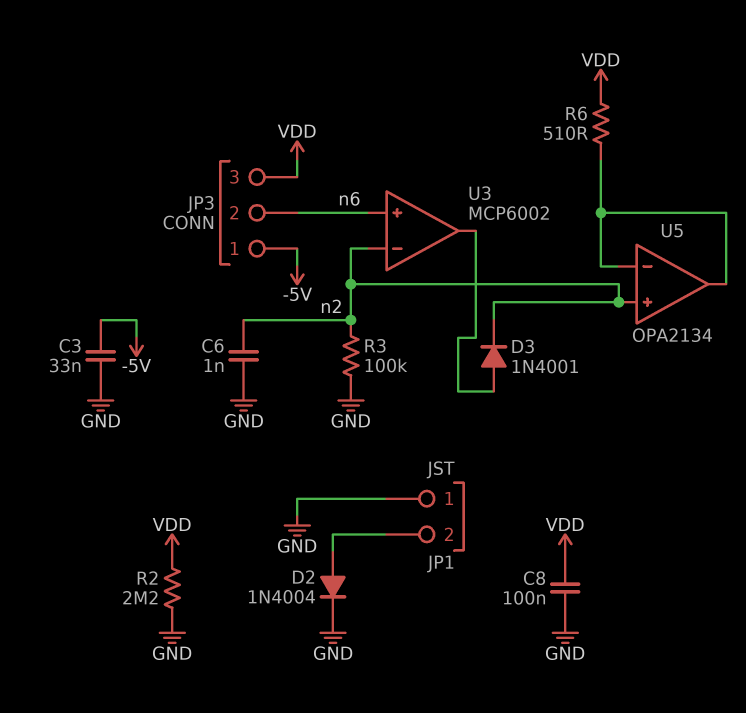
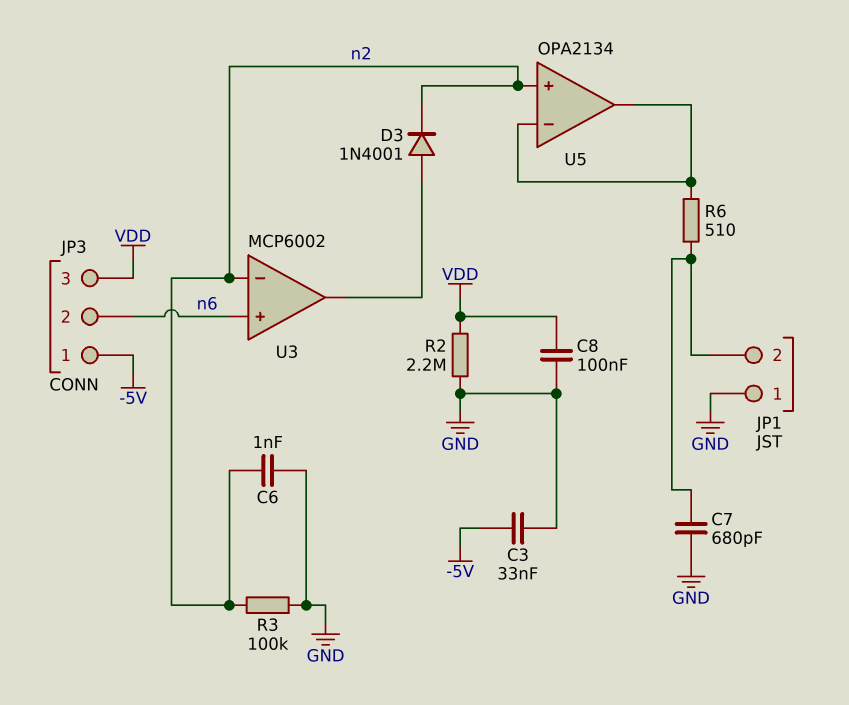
C7: none -> 680pF (GND, JP1/2)
D2: diode 1N4004 (A JP1/2, K GND) -> none
R6: 510 (U5/in-, VDD) -> 510 (JP1/2, U5/in-)

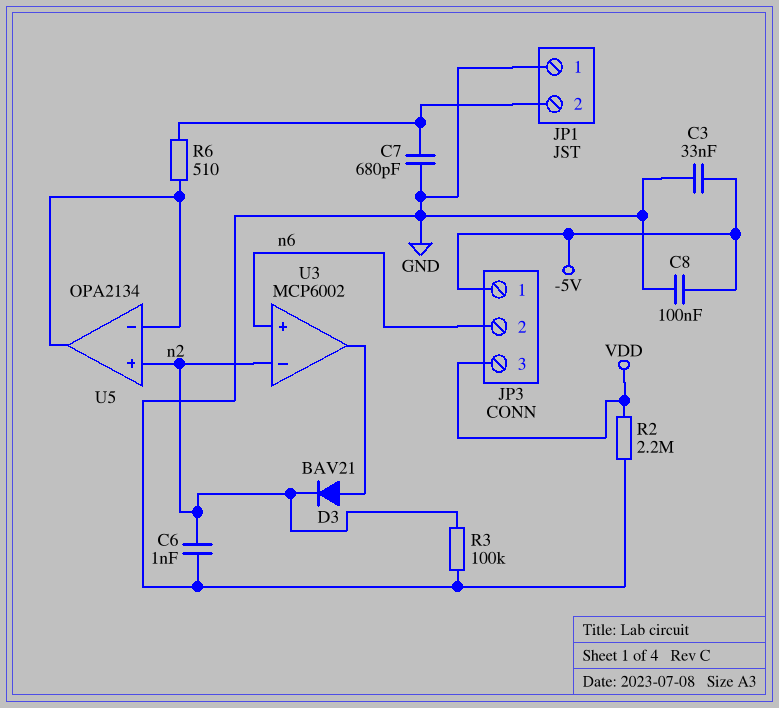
C8: 100nF (GND, VDD) -> 100nF (-5V, GND)
D3: diode 1N4001 (A U3/out, K n2) -> diode BAV21 (A U3/out, K n2)

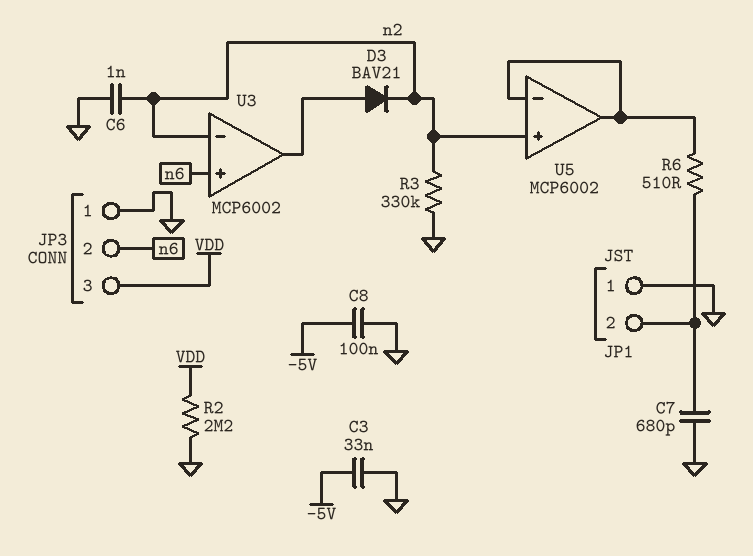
JP3 pin 1: -5V -> GND
R3: 100k (GND, n2) -> 330k (GND, n2)
U5: OPA2134 -> MCP6002

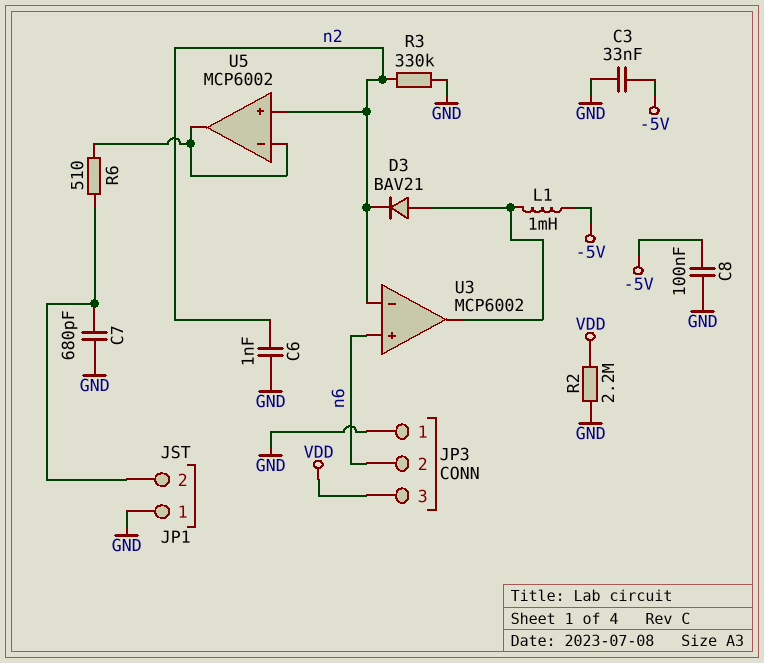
L1: none -> 1mH (-5V, U3/out)

